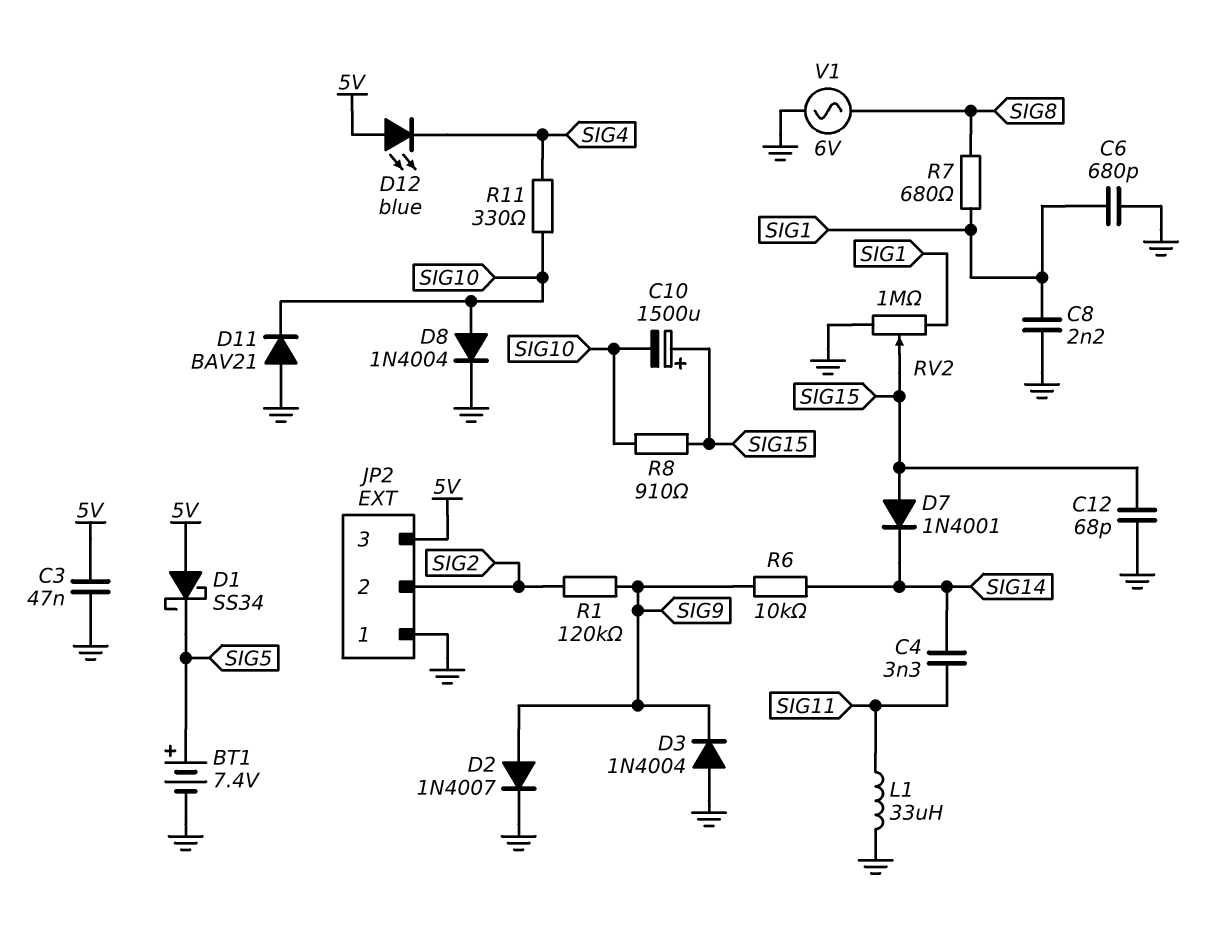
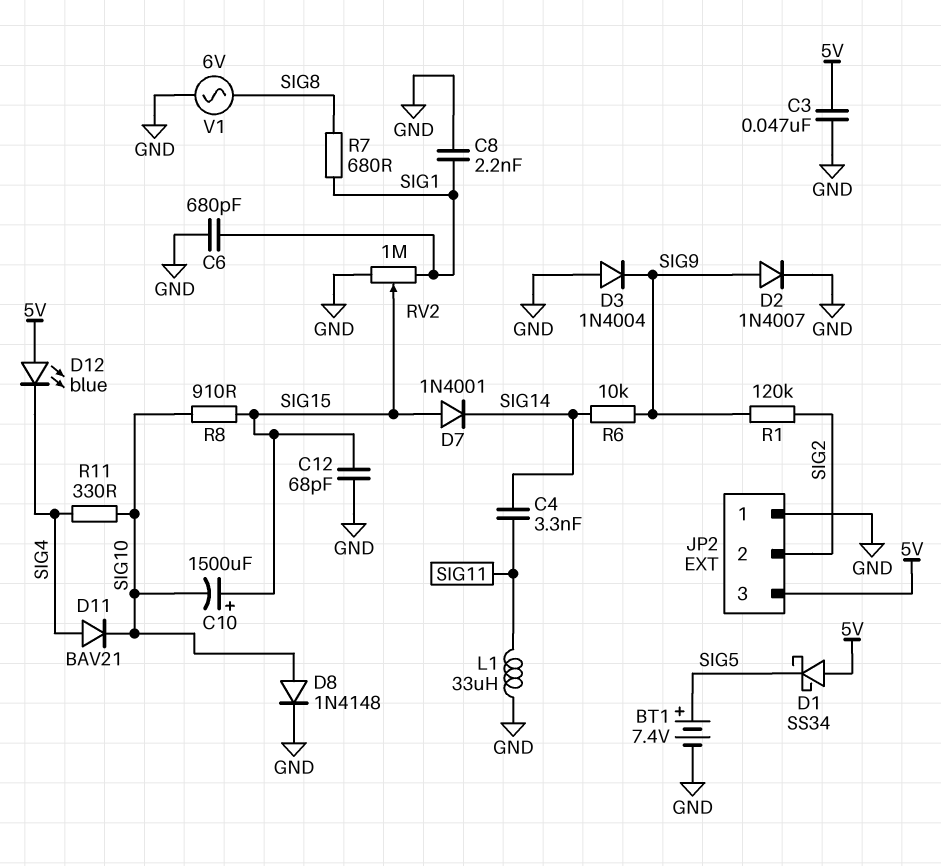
D8: diode 1N4004 (A SIG10, K GND) -> diode 1N4148 (A SIG10, K GND)
D11: diode BAV21 (A GND, K SIG10) -> diode BAV21 (A SIG4, K SIG10)

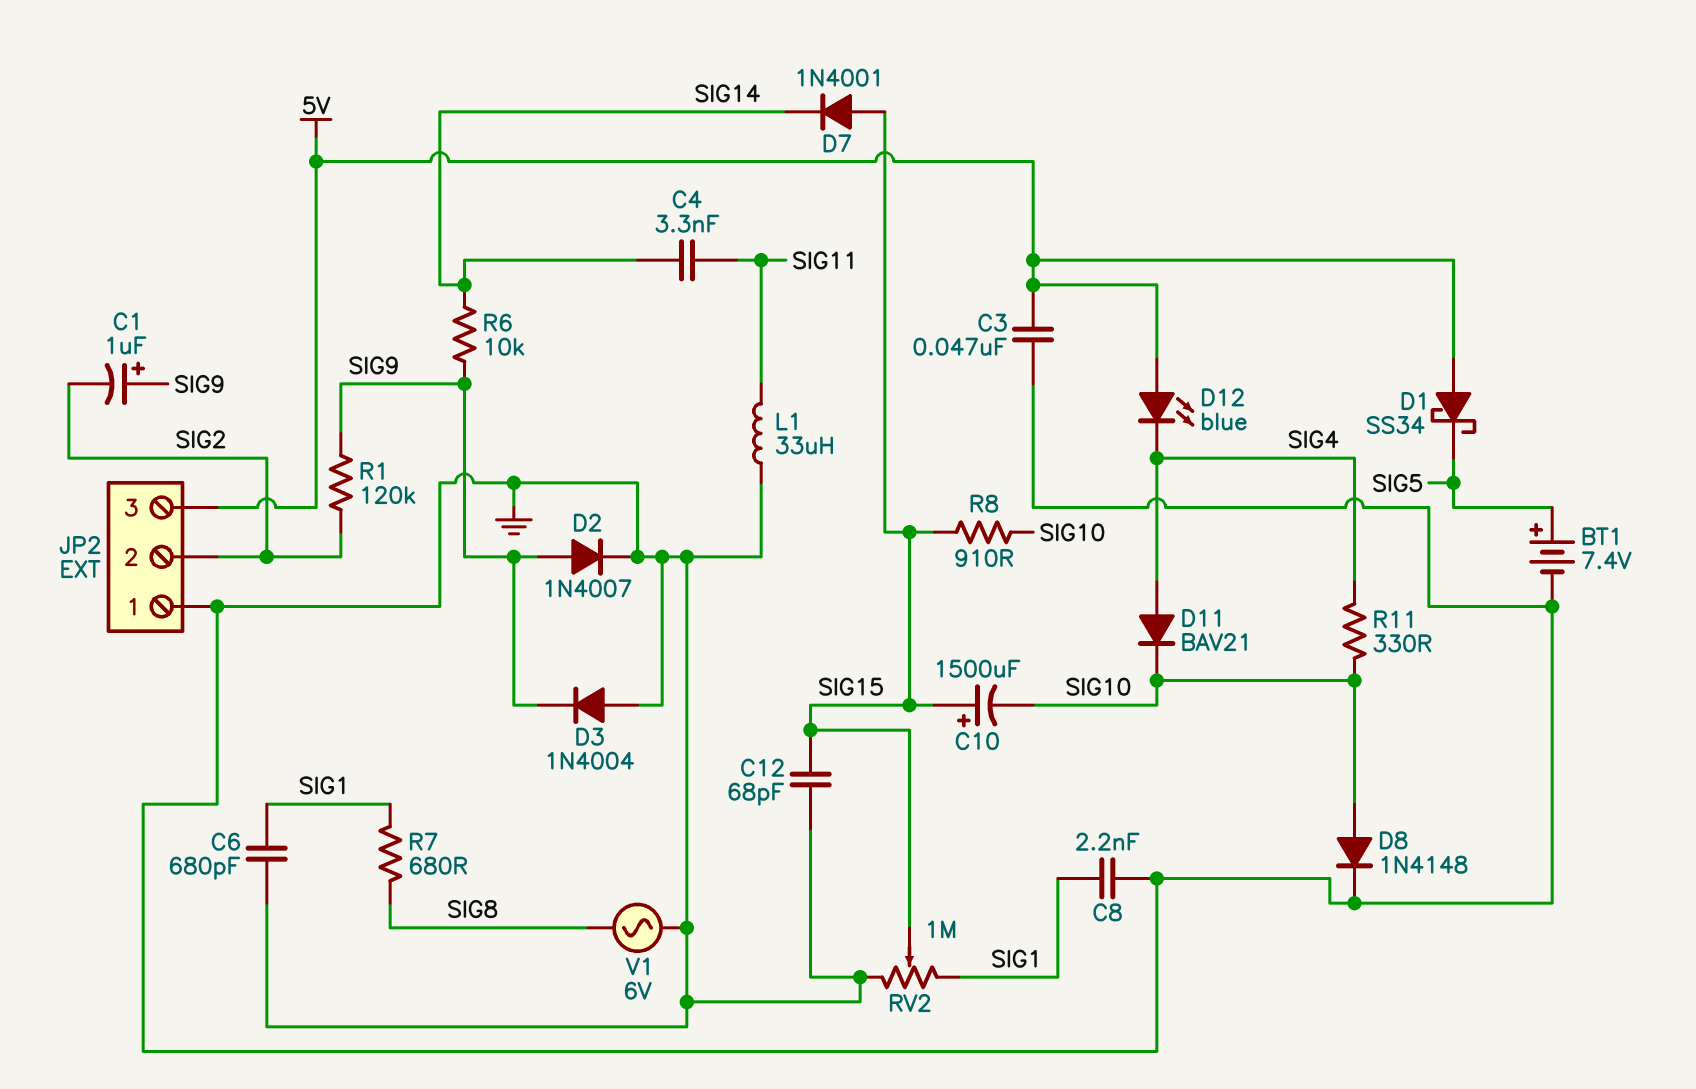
C1: none -> 1uF (plus SIG9, minus SIG2)

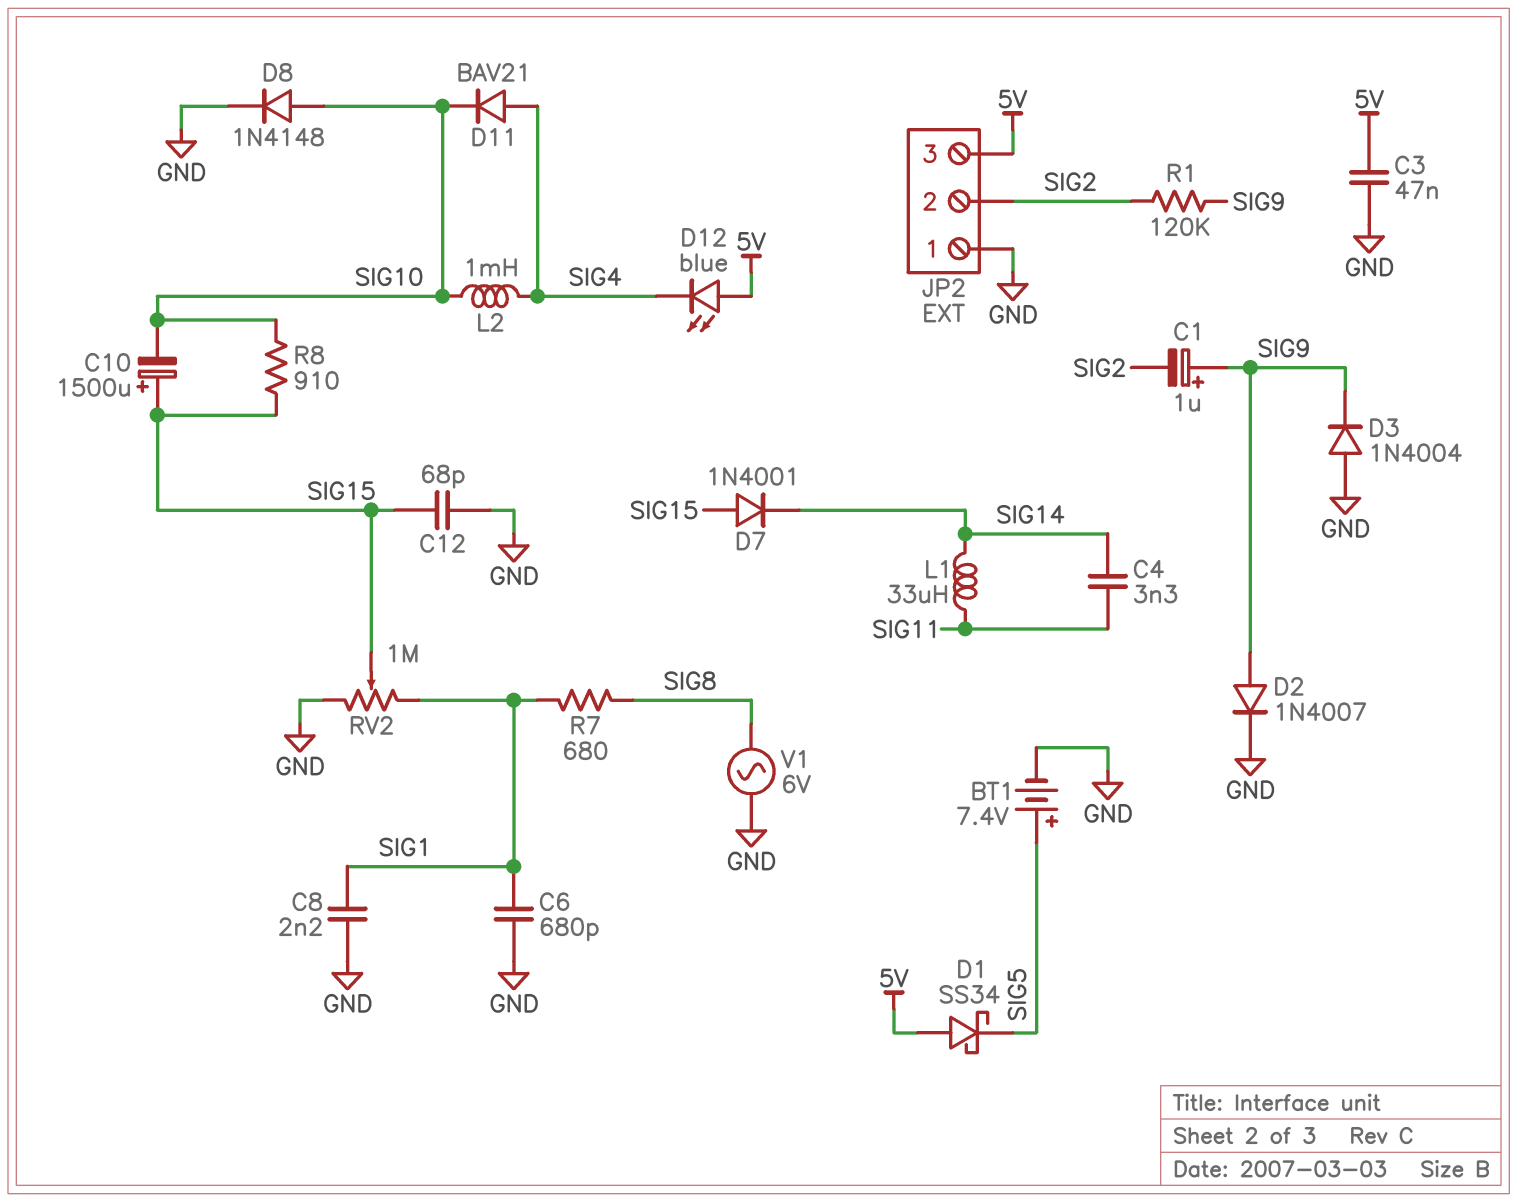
L1: 33uH (GND, SIG11) -> 33uH (SIG11, SIG14)
L2: none -> 1mH (SIG4, SIG10)
R6: 10k (SIG9, SIG14) -> none
R11: 330 (SIG4, SIG10) -> none

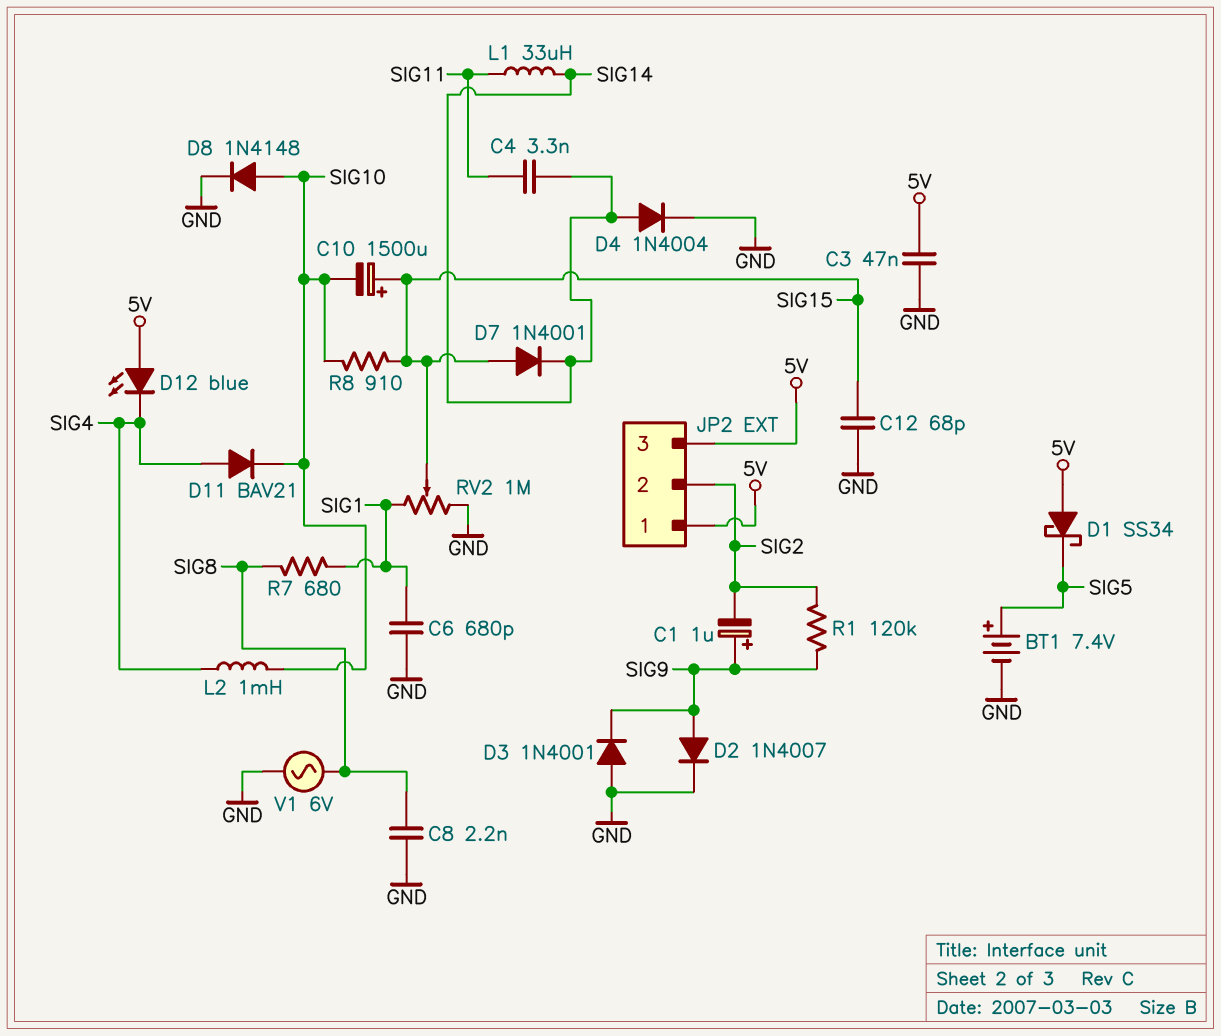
C8: 2.2nF (GND, SIG1) -> 2.2nF (GND, SIG8)
D3: diode 1N4004 (A GND, K SIG9) -> diode 1N4001 (A GND, K SIG9)
D4: none -> diode 1N4004 (A SIG14, K GND)
JP2 pin 1: GND -> 5V

